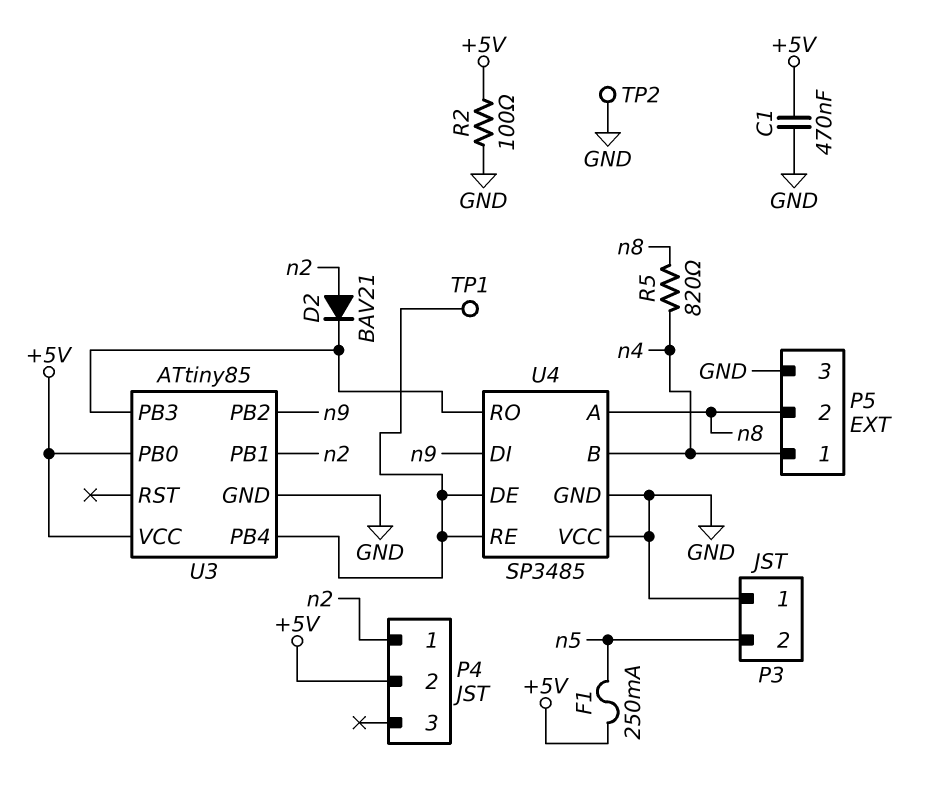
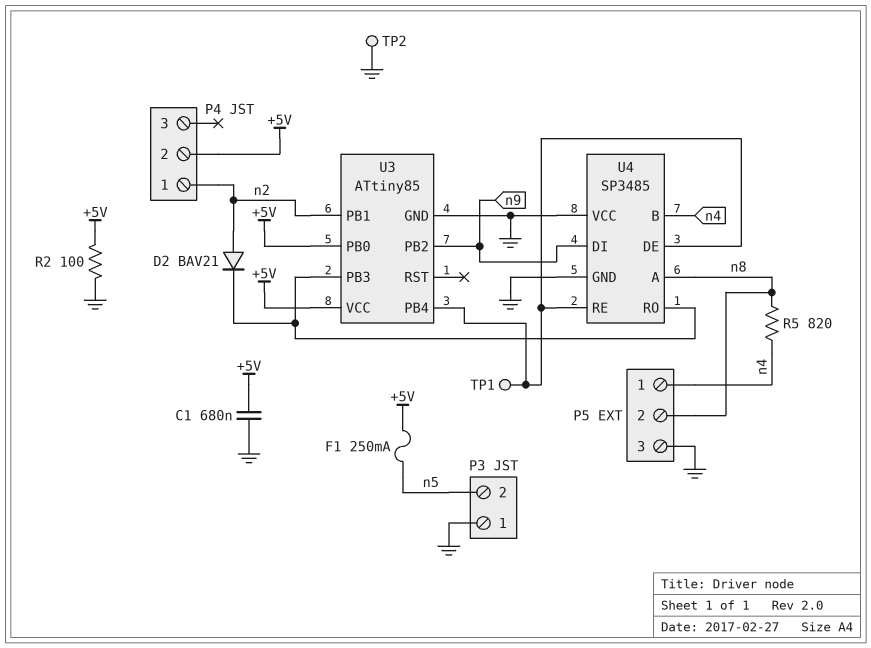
C1: 470nF (+5V, GND) -> 680nF (+5V, GND)

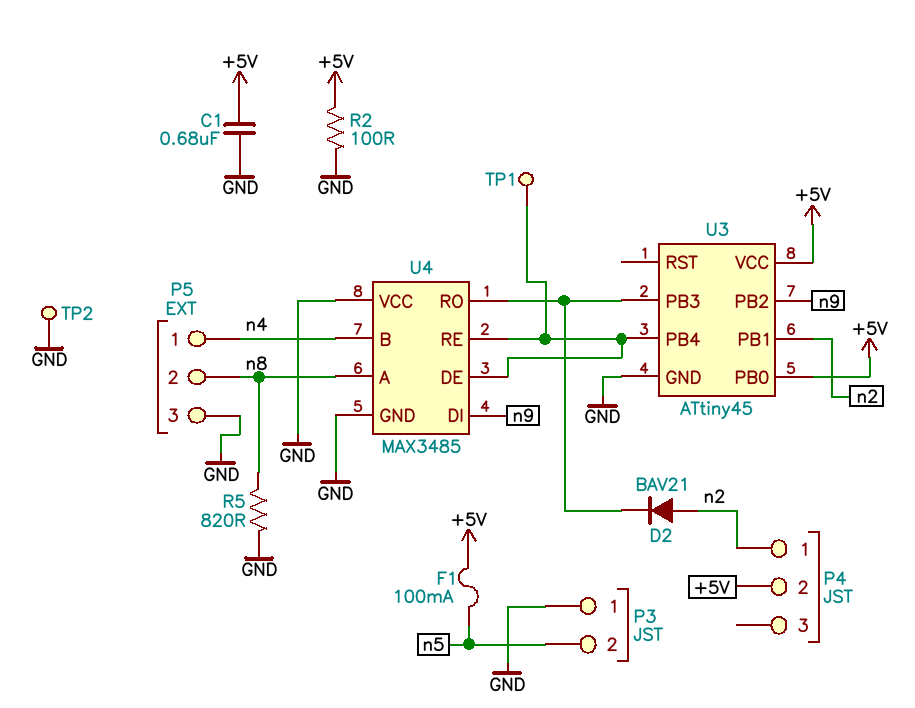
F1: 250mA (+5V, n5) -> 100mA (+5V, n5)
R5: 820 (n4, n8) -> 820 (GND, n8)
U3: ATtiny85 -> ATtiny45
U4: SP3485 -> MAX3485

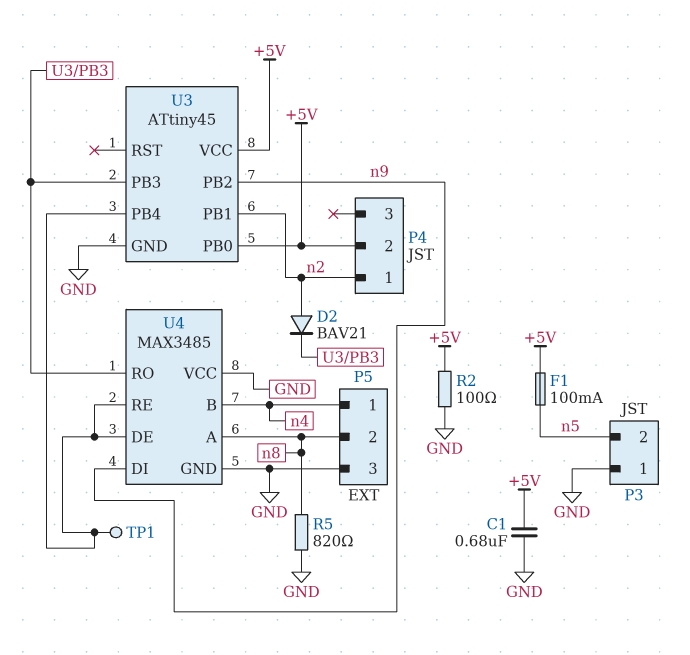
TP2: test point (GND) -> none

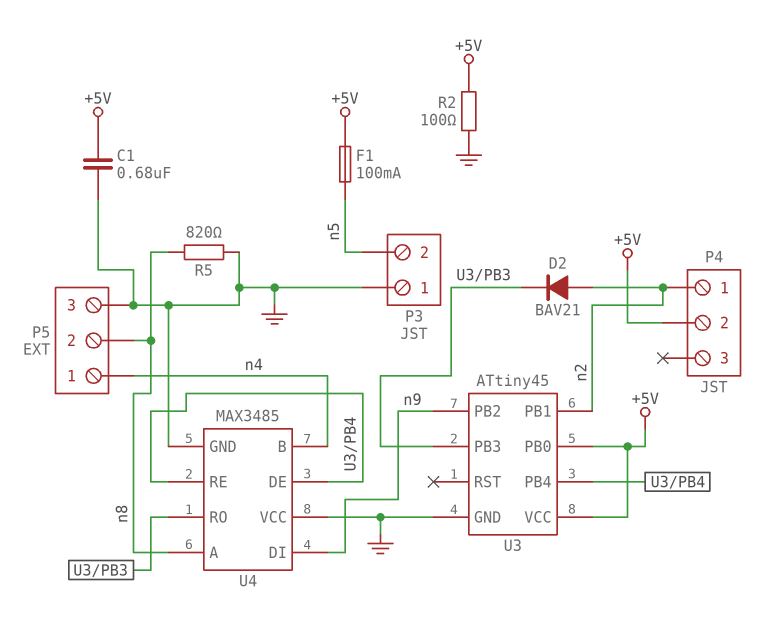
TP1: test point (U3/PB4) -> none

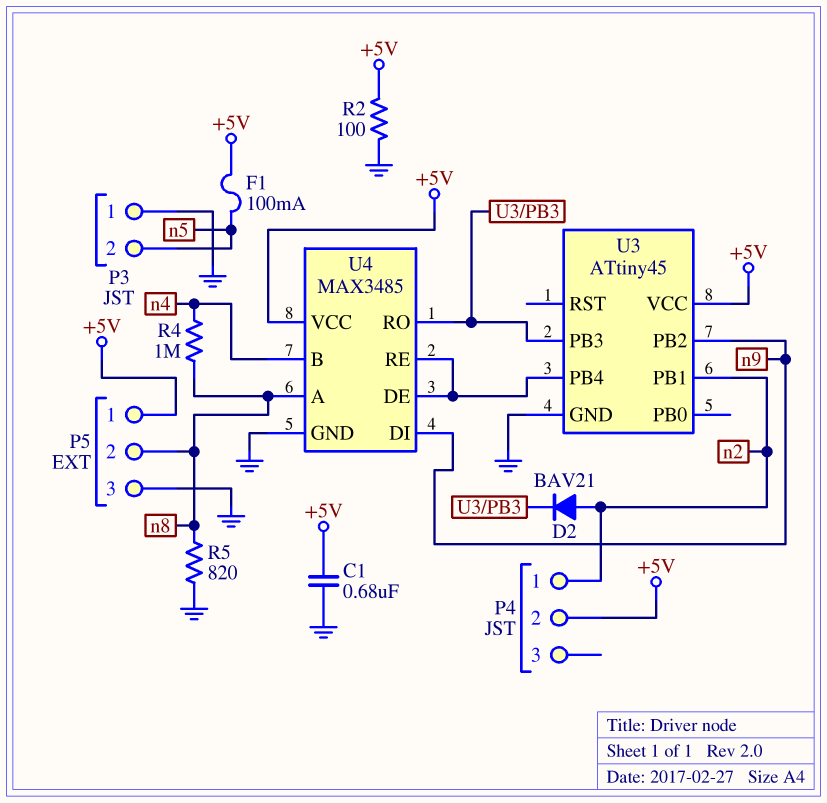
P5 pin 1: n4 -> +5V
R4: none -> 1M (n4, n8)
U3 pin PB0: +5V -> none
U4 pin VCC: GND -> +5V

